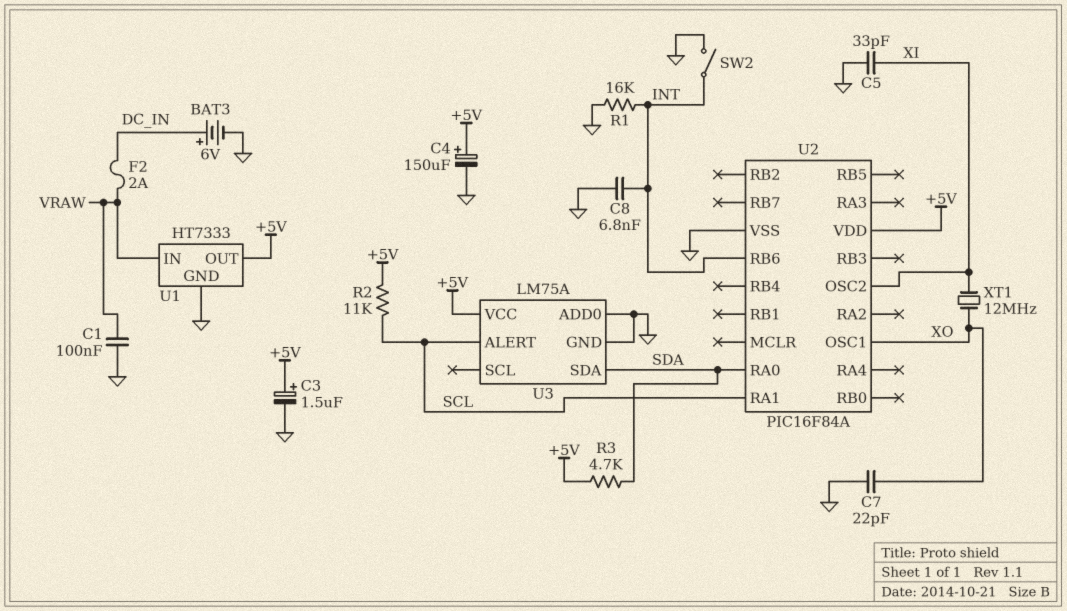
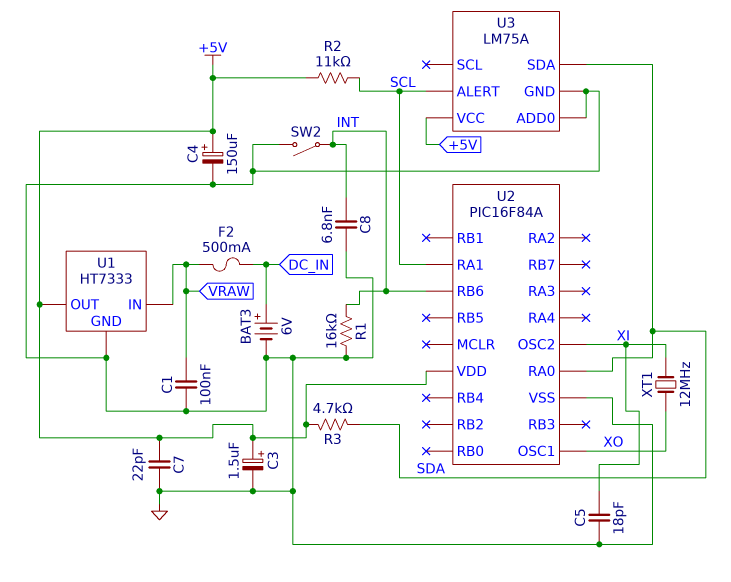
C5: 33pF (GND, XI) -> 18pF (GND, XI)
C7: 22pF (GND, XO) -> 22pF (+5V, GND)
F2: 2A (DC_IN, VRAW) -> 500mA (DC_IN, VRAW)

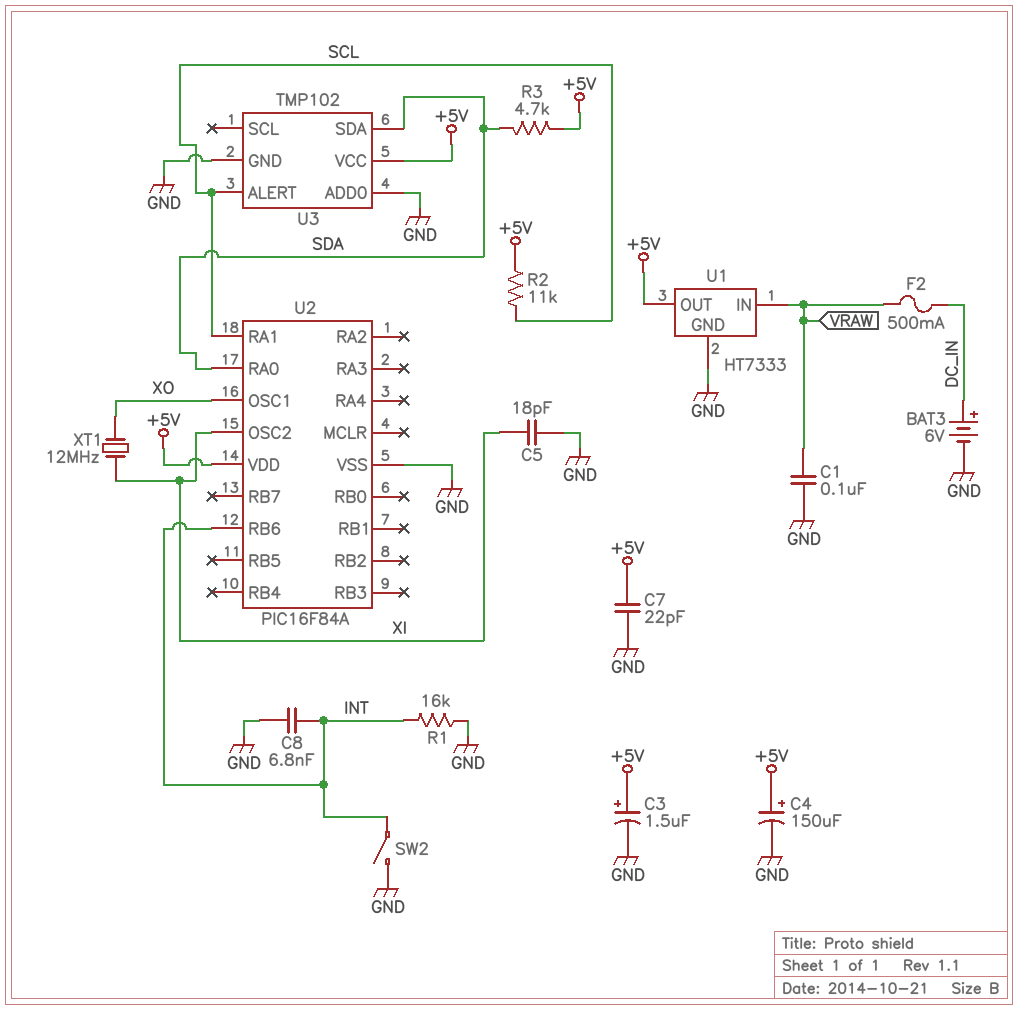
U3: LM75A -> TMP102

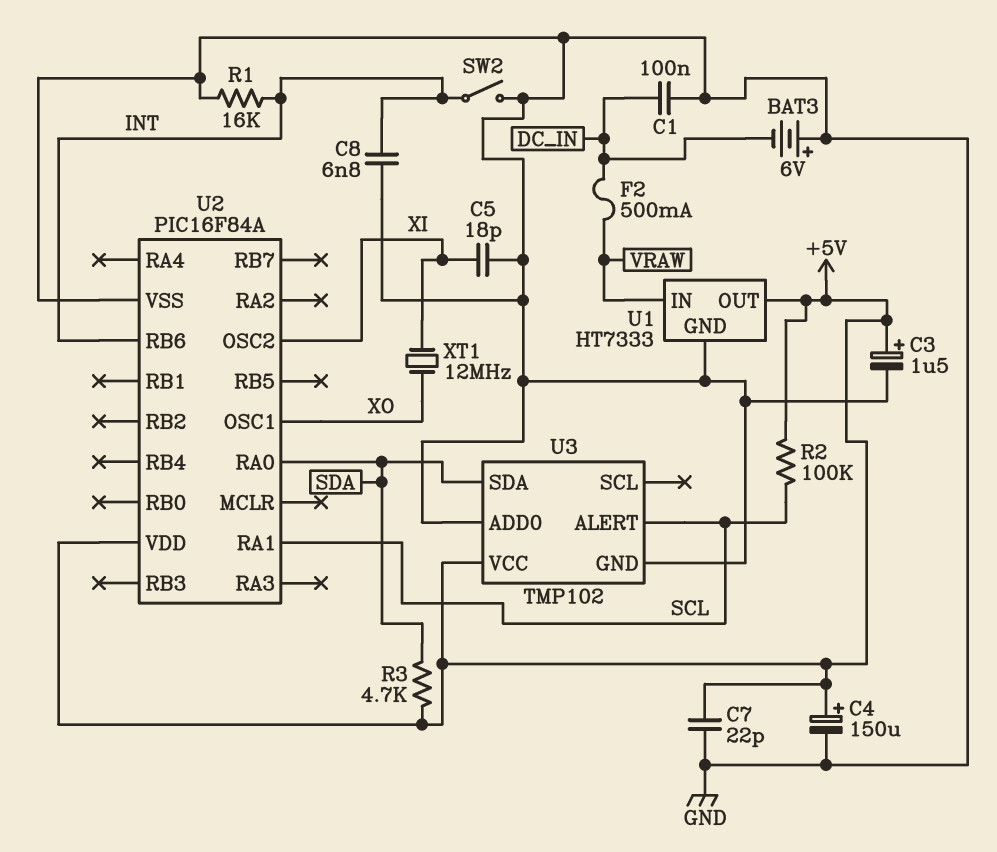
BAT3: 6V (plus DC_IN, minus GND) -> 6V (plus GND, minus DC_IN)
C1: 100nF (GND, VRAW) -> 100nF (DC_IN, GND)
R2: 11k (+5V, SCL) -> 100k (+5V, SCL)

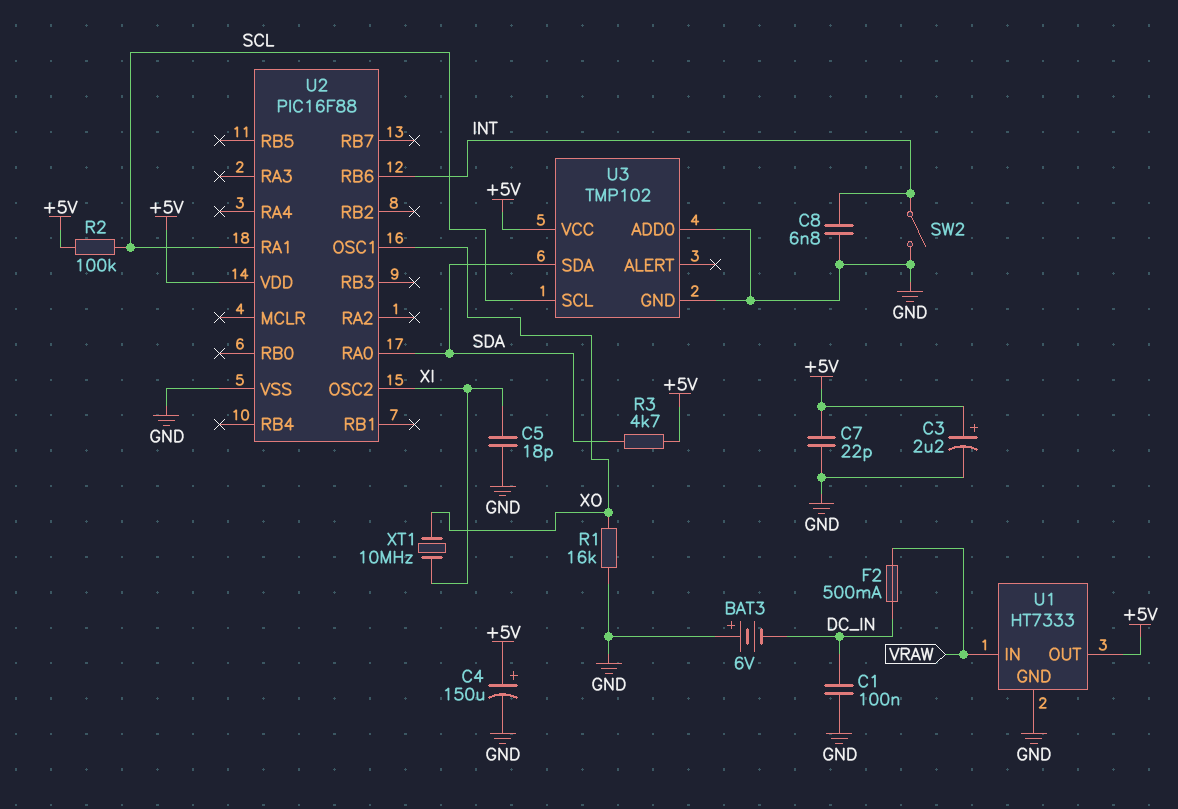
C3: 1.5uF (plus +5V, minus GND) -> 2.2uF (plus +5V, minus GND)
R1: 16k (GND, INT) -> 16k (GND, XO)
U2: PIC16F84A -> PIC16F88
U3 pin ALERT: SCL -> none
U3 pin SCL: none -> SCL
XT1: 12MHz (XI, XO) -> 10MHz (XI, XO)

